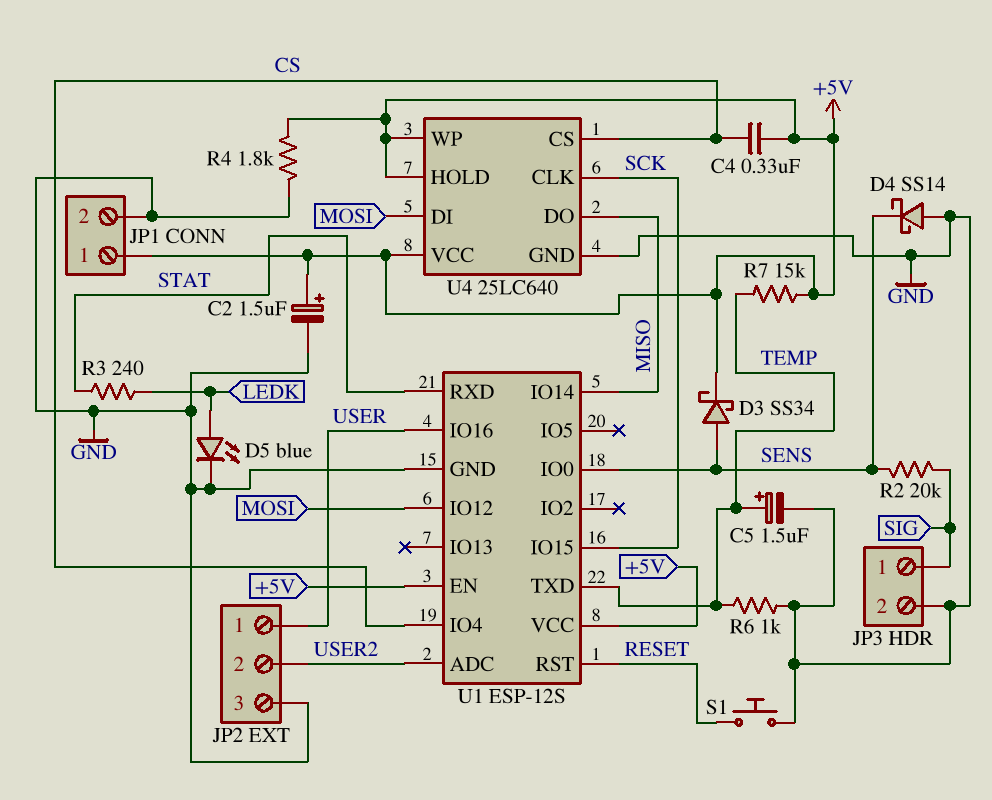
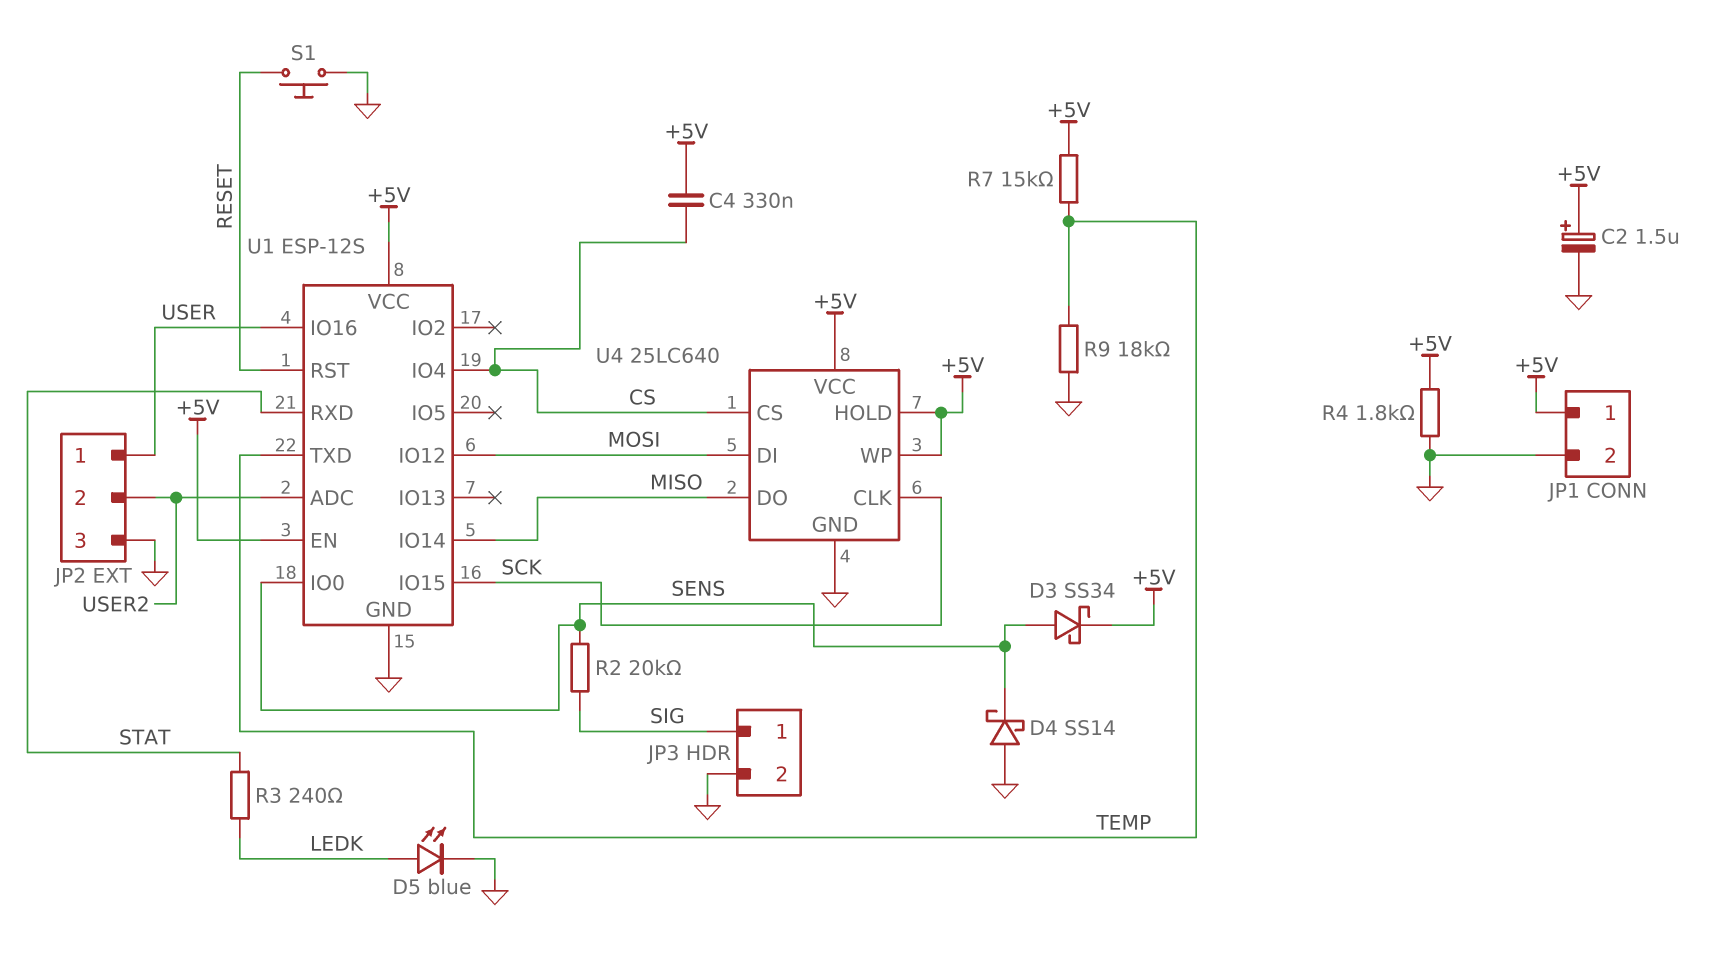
C5: 1.5uF (plus TEMP, minus GND) -> none
R6: 1k (GND, TEMP) -> none
R9: none -> 18k (GND, TEMP)

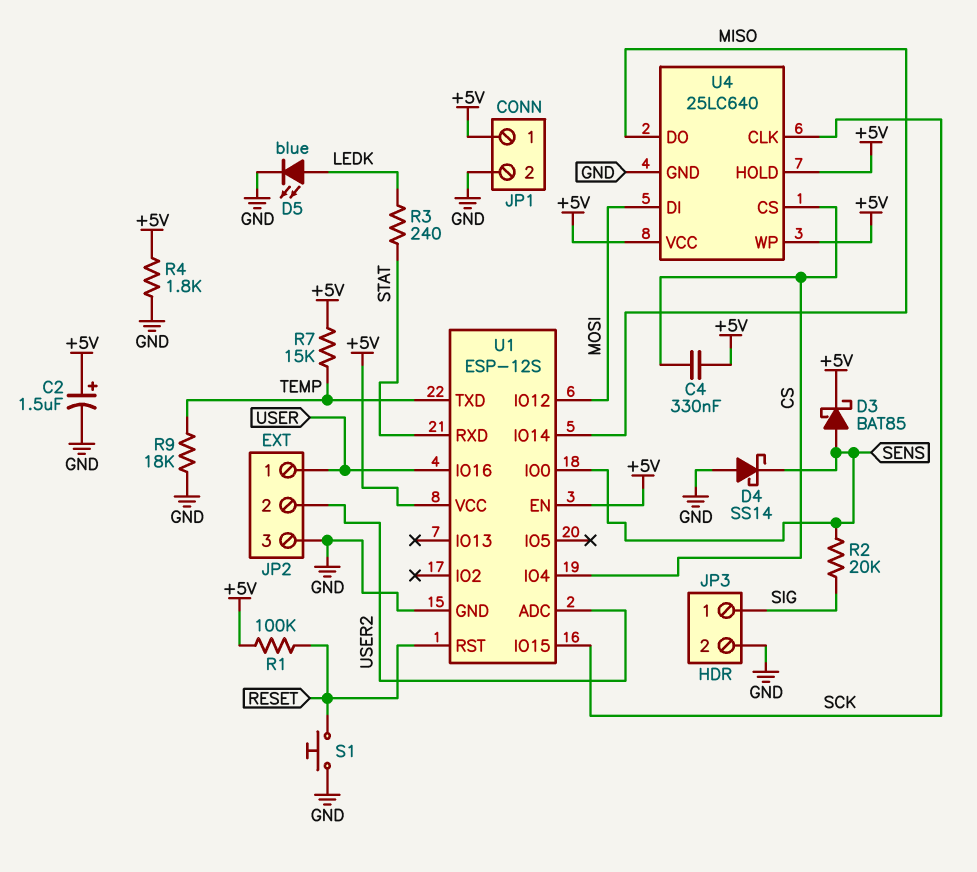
D3: schottky SS34 (A SENS, K +5V) -> schottky BAT85 (A SENS, K +5V)
R1: none -> 100k (+5V, RESET)

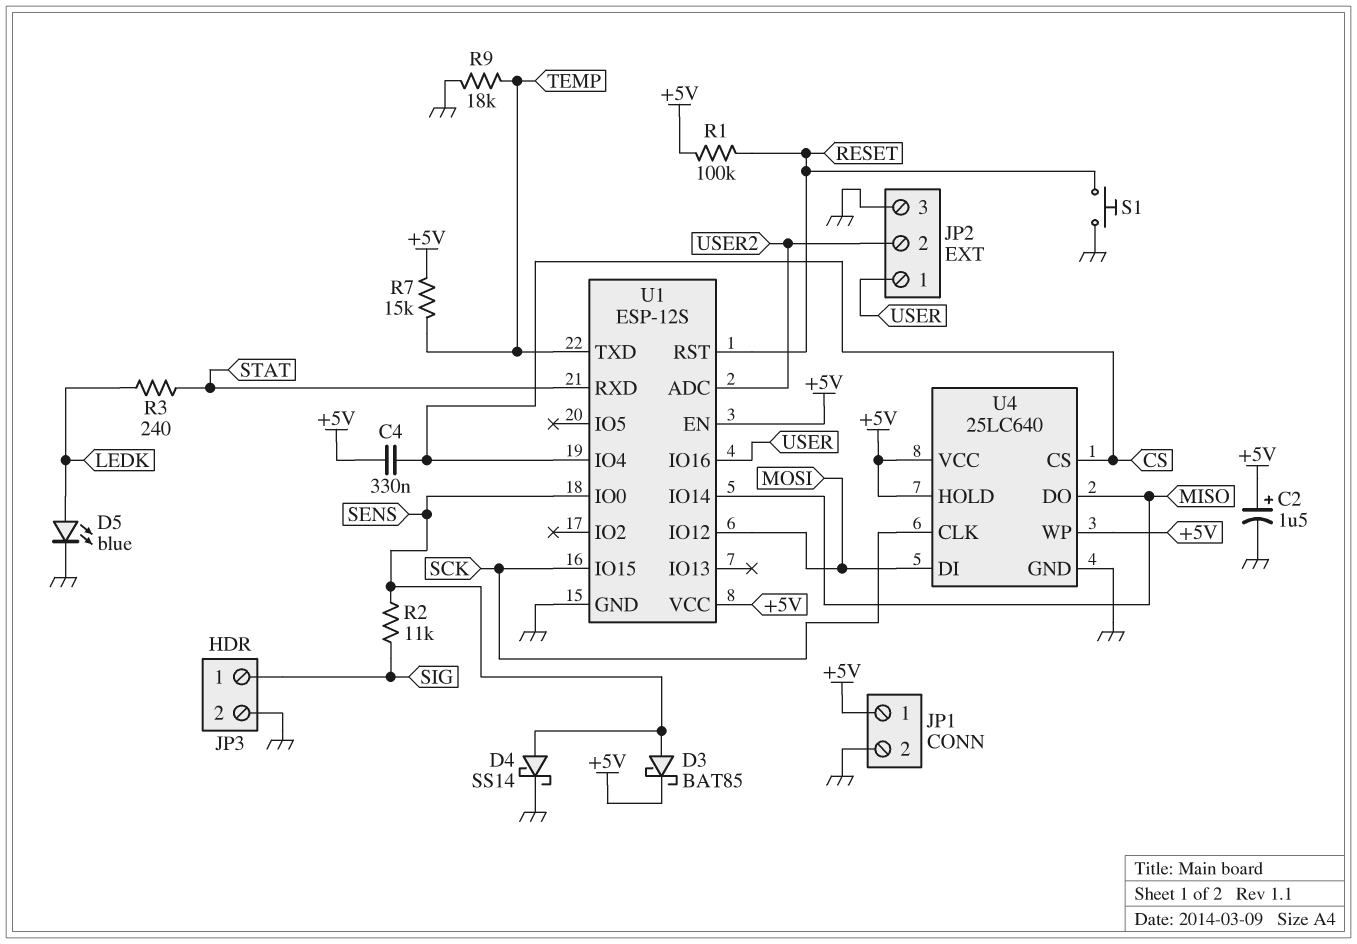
D4: schottky SS14 (A GND, K SENS) -> schottky SS14 (A SENS, K GND)
R2: 20k (SENS, SIG) -> 11k (SENS, SIG)
R4: 1.8k (+5V, GND) -> none

